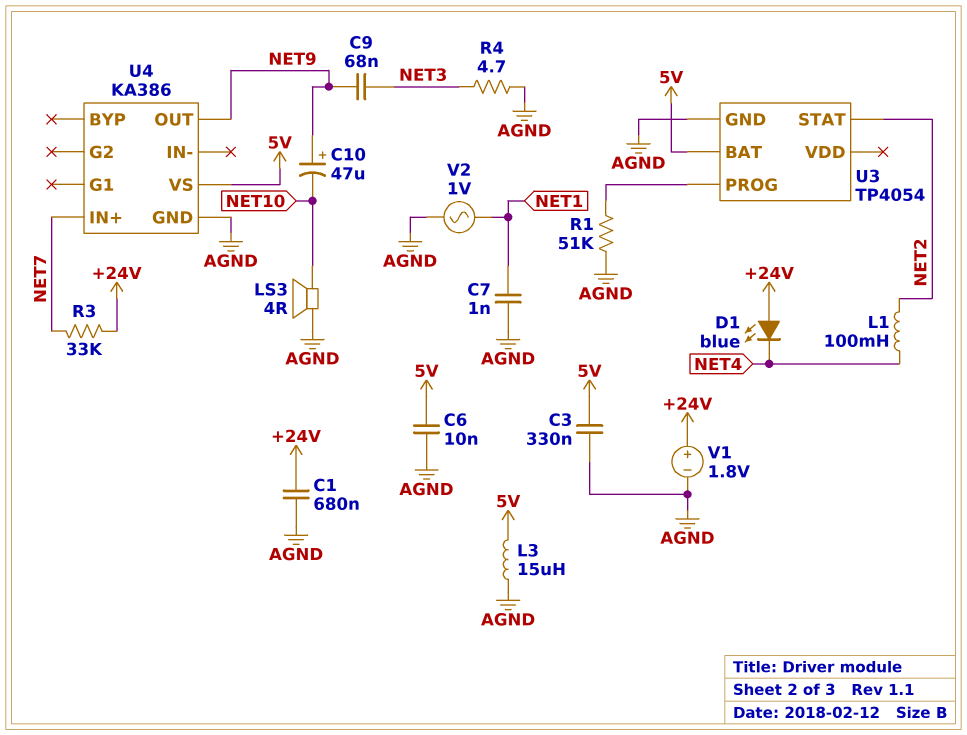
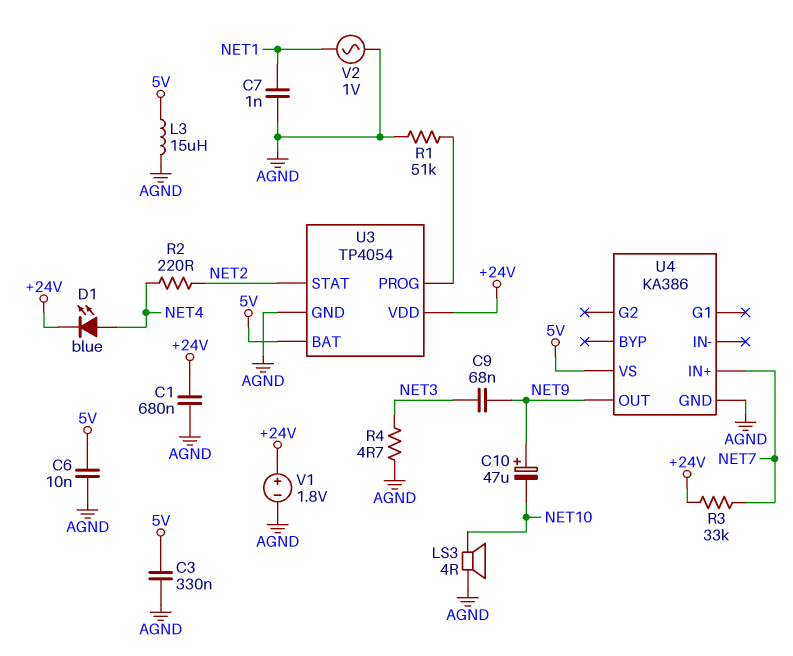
D1: LED blue (A +24V, K NET4) -> LED blue (A NET4, K +24V)
L1: 100mH (NET2, NET4) -> none
R2: none -> 220 (NET2, NET4)
U3 pin VDD: none -> +24V

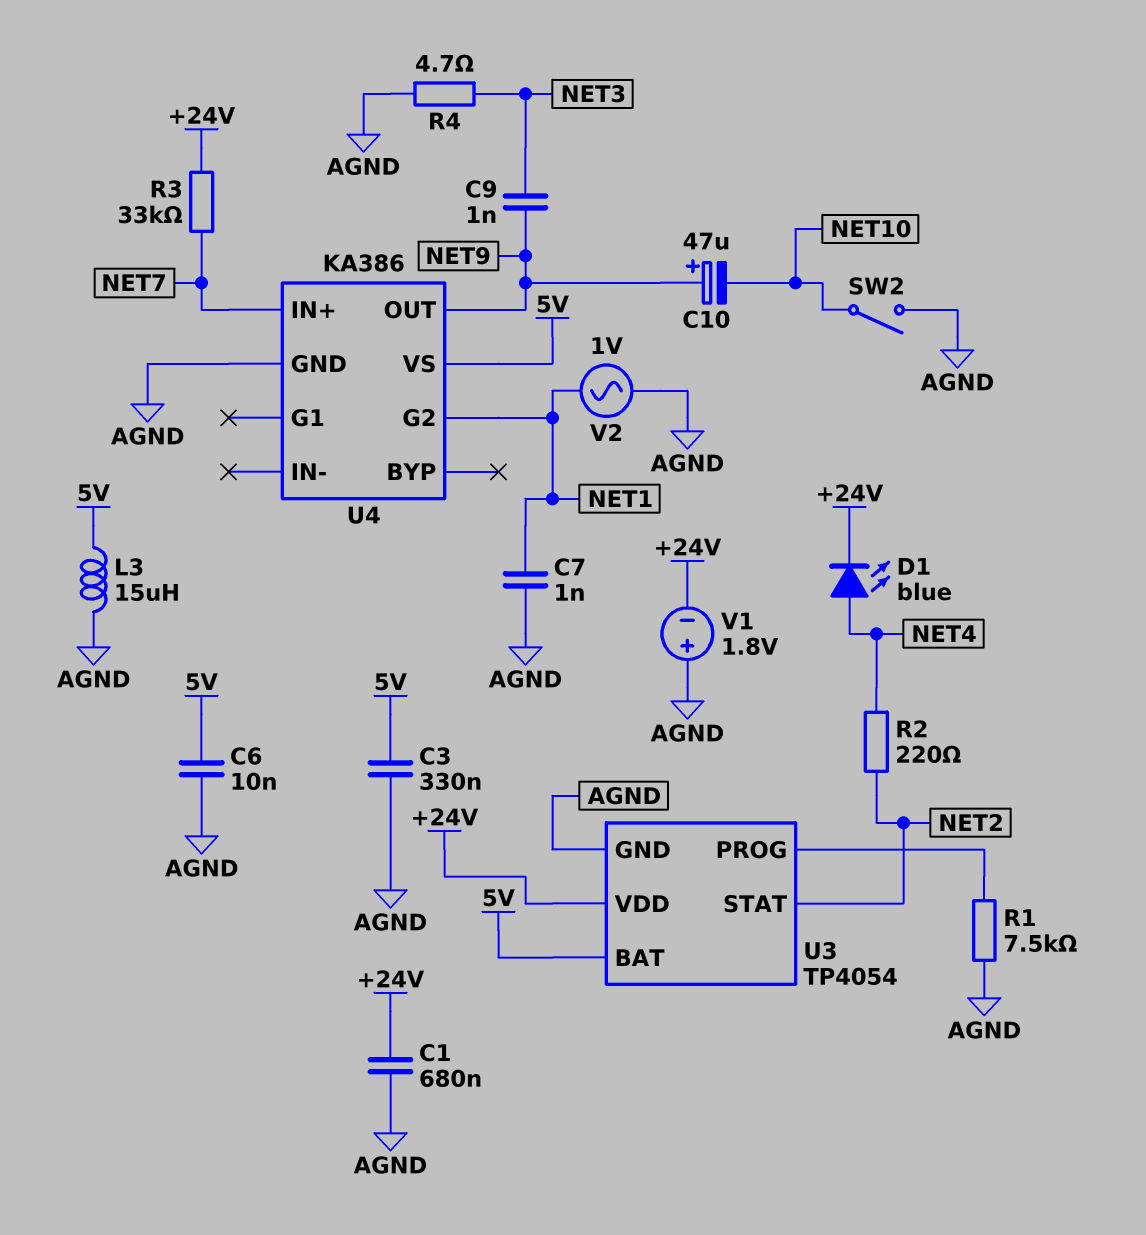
C9: 68nF (NET3, NET9) -> 1nF (NET3, NET9)
LS3: speaker 4R (AGND, NET10) -> none
R1: 51k (AGND, U3/PROG) -> 7.5k (AGND, U3/PROG)
SW2: none -> switch (AGND, NET10)
U4 pin G2: none -> NET1
V1: 1.8V (plus +24V, minus AGND) -> 1.8V (plus AGND, minus +24V)

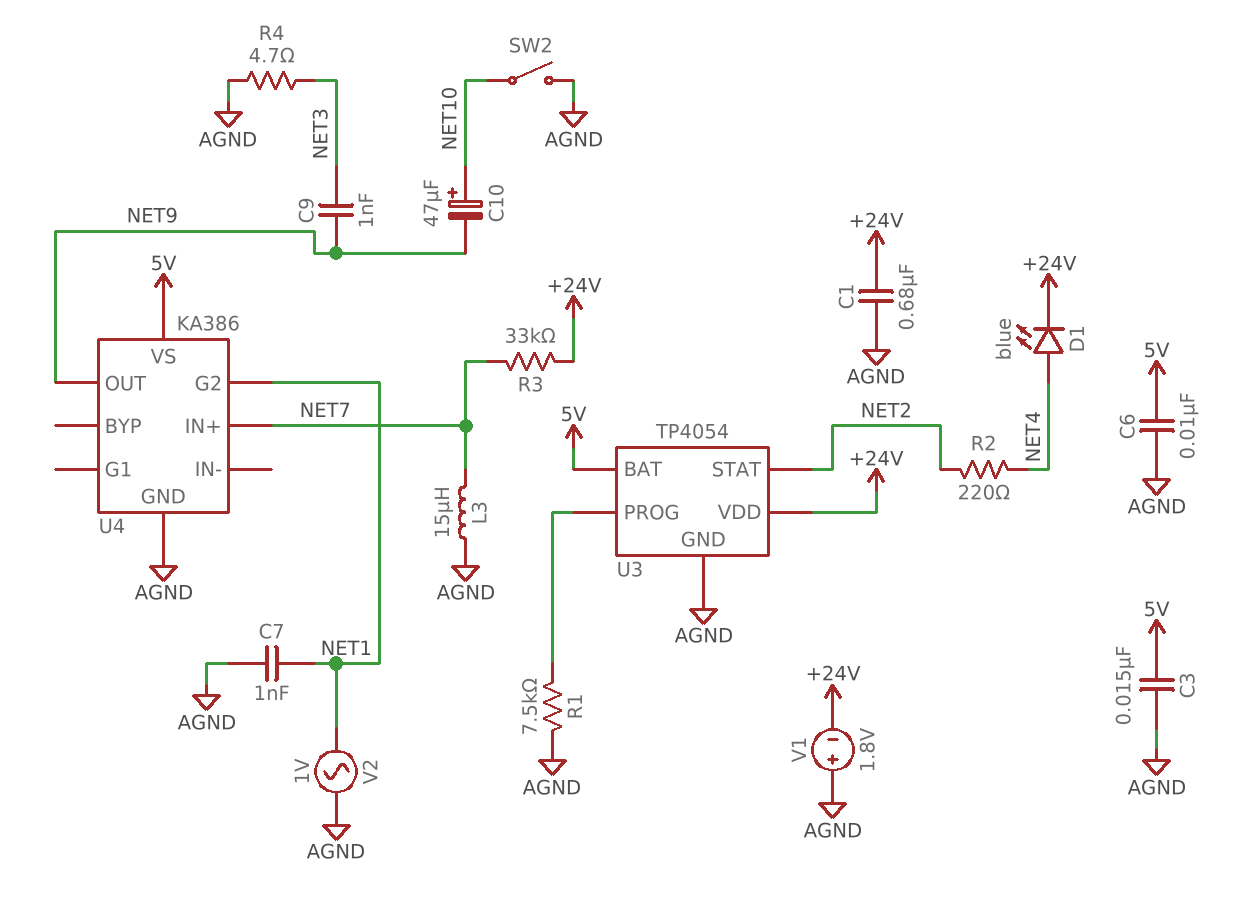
C3: 330nF (5V, AGND) -> 15nF (5V, AGND)
C10: 47uF (plus NET9, minus NET10) -> 47uF (plus NET10, minus NET9)
L3: 15uH (5V, AGND) -> 15uH (AGND, NET7)

